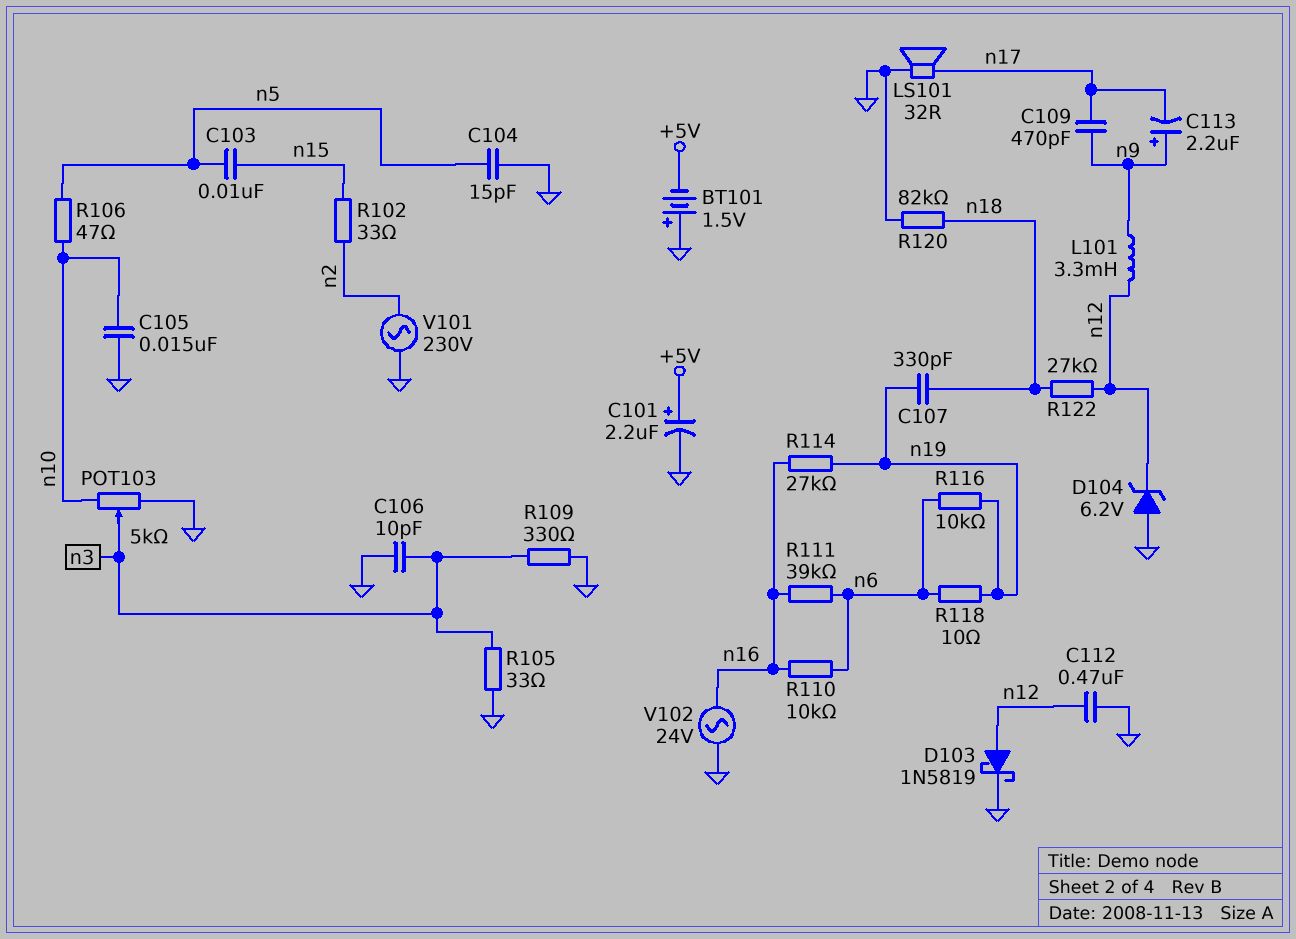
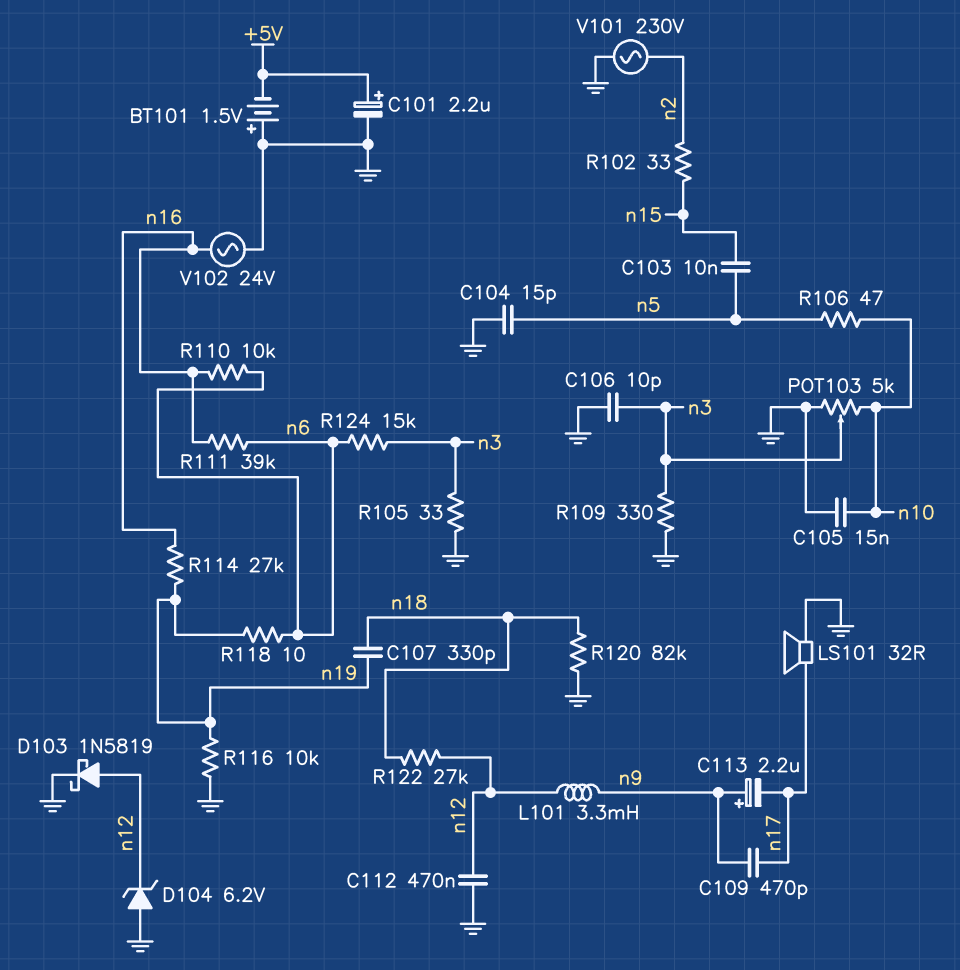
R116: 10k (n6, n19) -> 10k (GND, n19)
R124: none -> 15k (n3, n6)

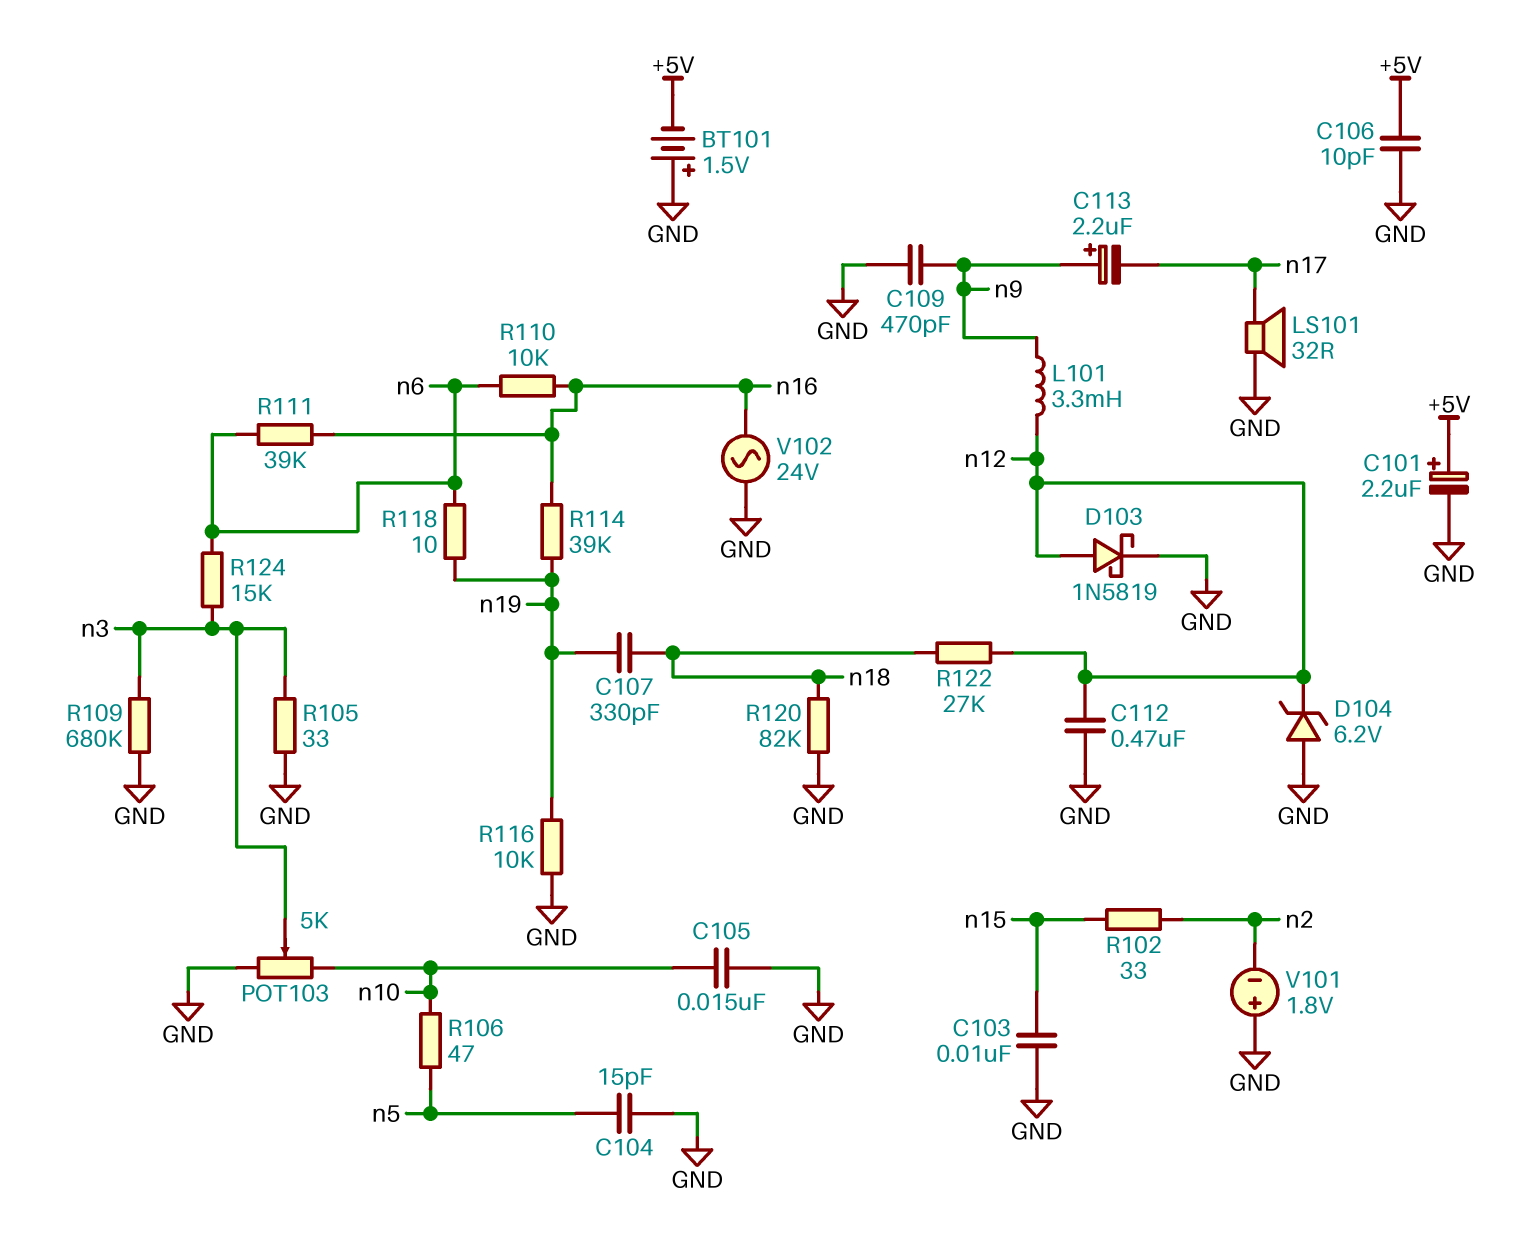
C103: 10nF (n5, n15) -> 10nF (GND, n15)
C106: 10pF (GND, n3) -> 10pF (+5V, GND)
C109: 470pF (n9, n17) -> 470pF (GND, n9)
R109: 330 (GND, n3) -> 680k (GND, n3)
R114: 27k (n16, n19) -> 39k (n16, n19)
V101: AC 230V (GND, n2) -> 1.8V (plus GND, minus n2)

